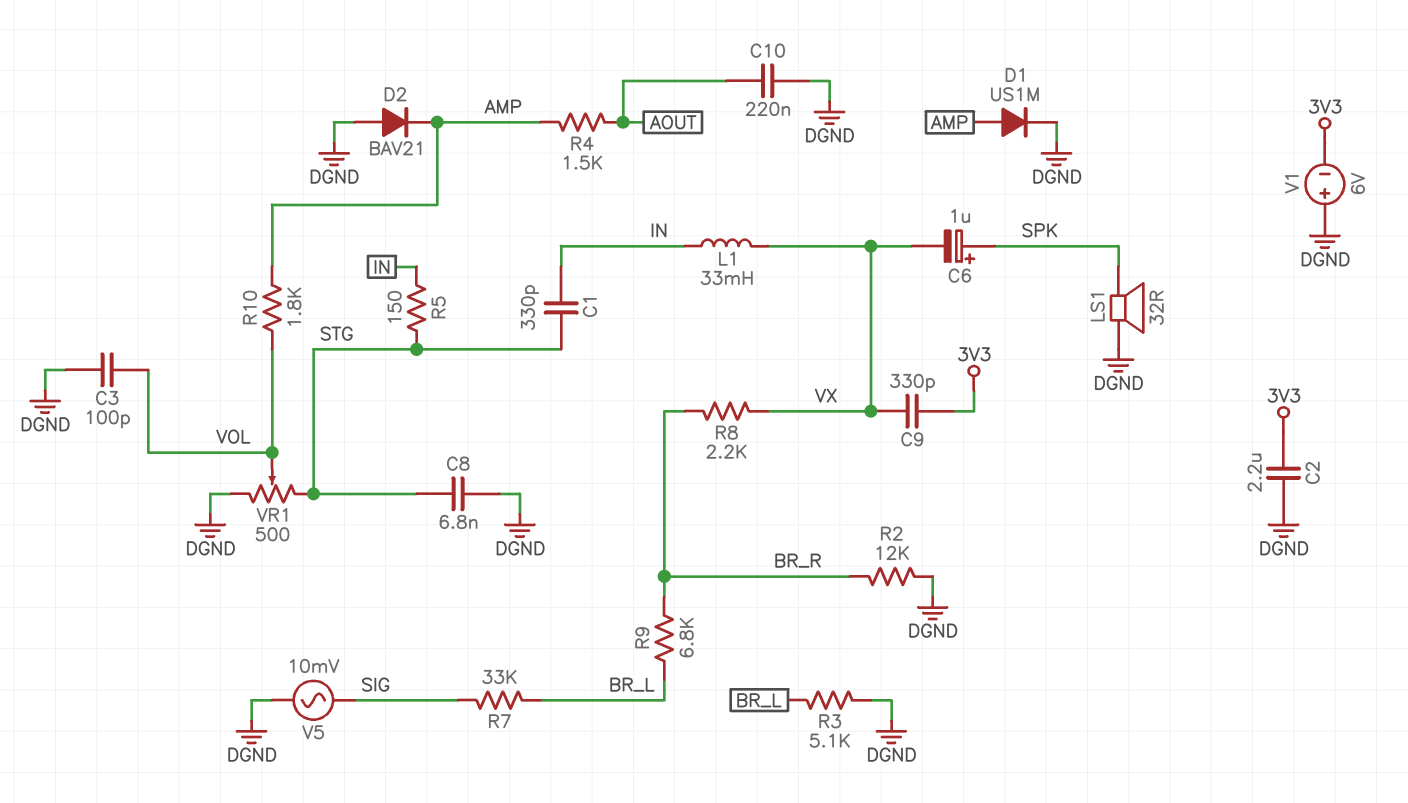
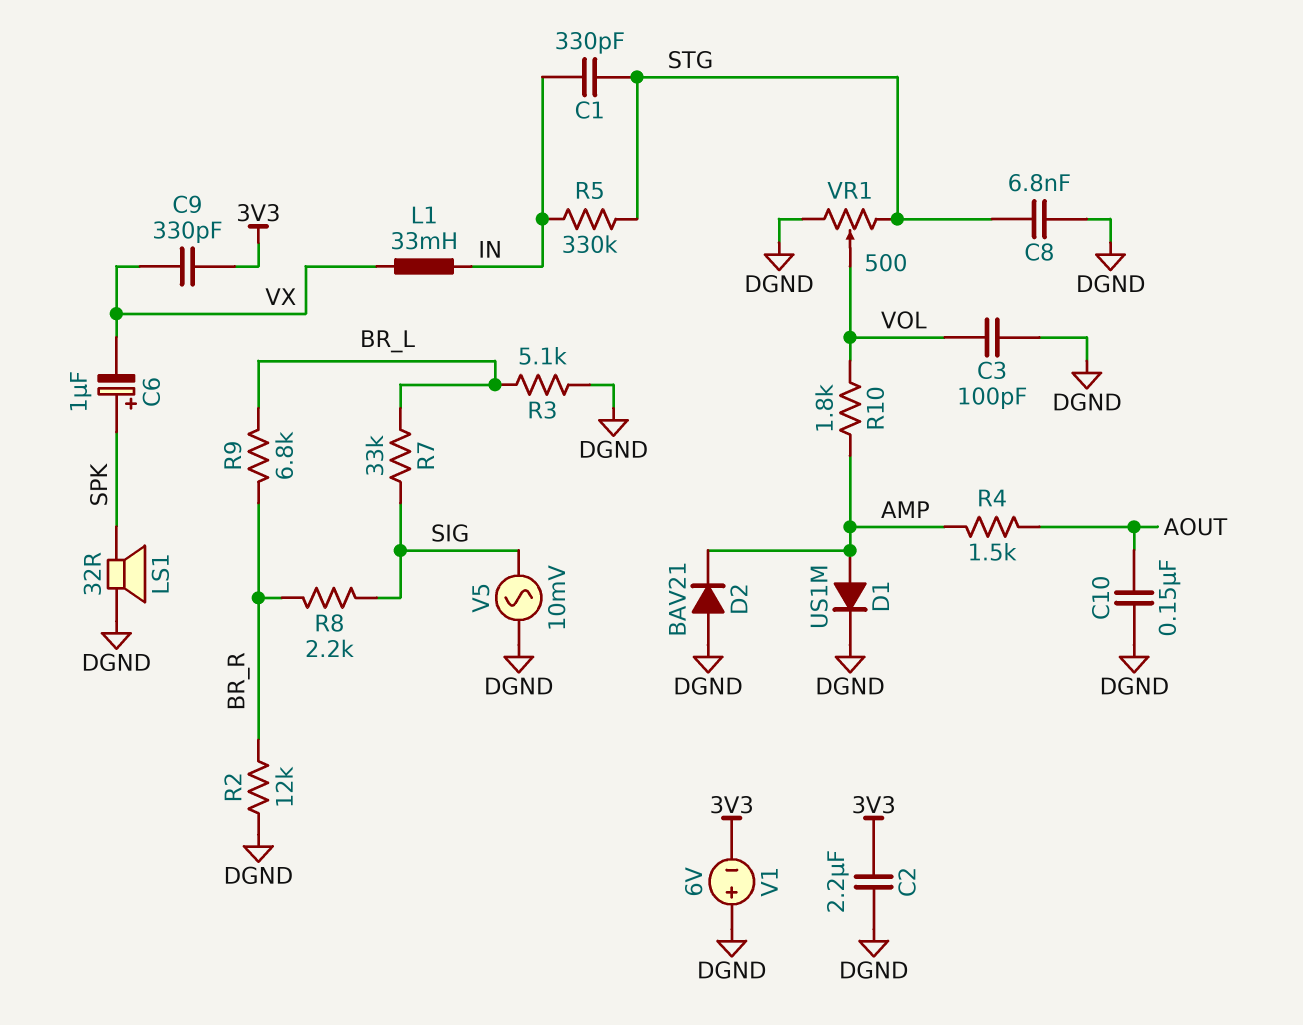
C10: 220nF (AOUT, DGND) -> 150nF (AOUT, DGND)
R5: 150 (IN, STG) -> 330k (IN, STG)
R8: 2.2k (BR_R, VX) -> 2.2k (BR_R, SIG)

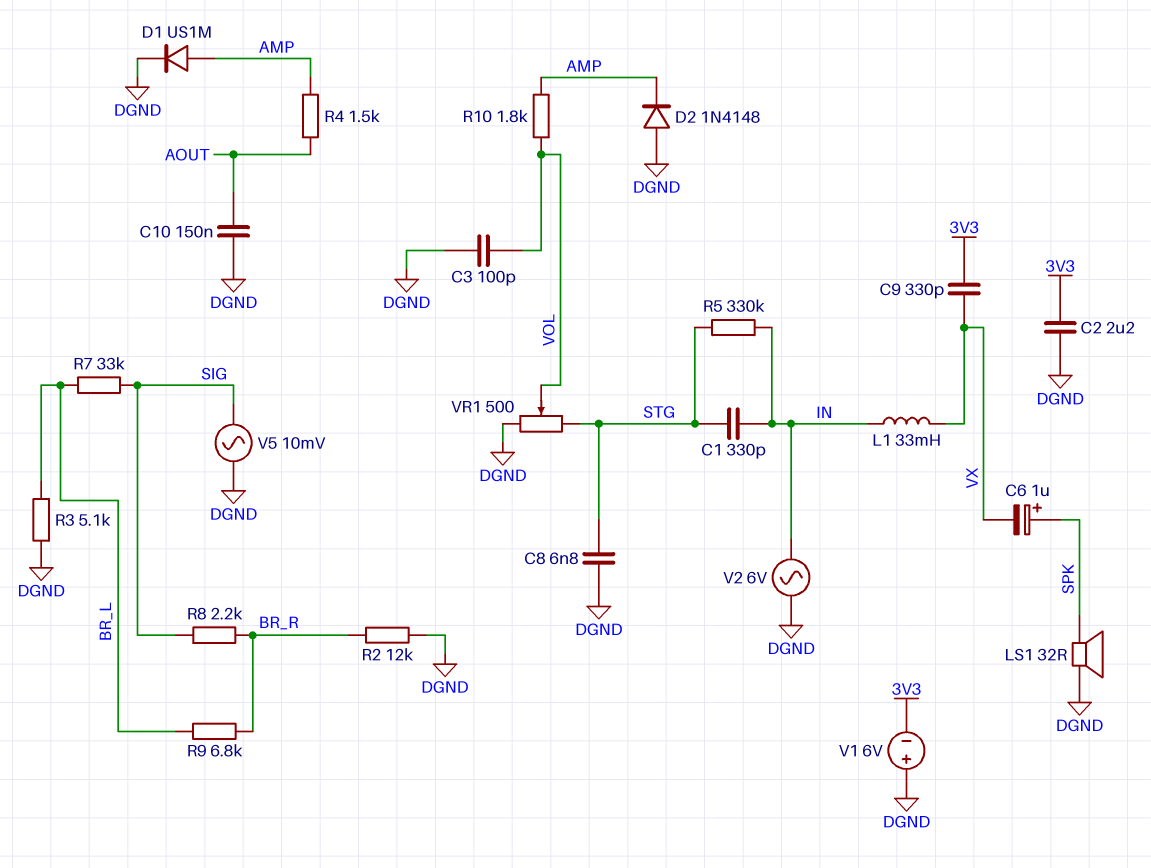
D2: diode BAV21 (A DGND, K AMP) -> diode 1N4148 (A DGND, K AMP)
V2: none -> AC 6V (DGND, IN)

